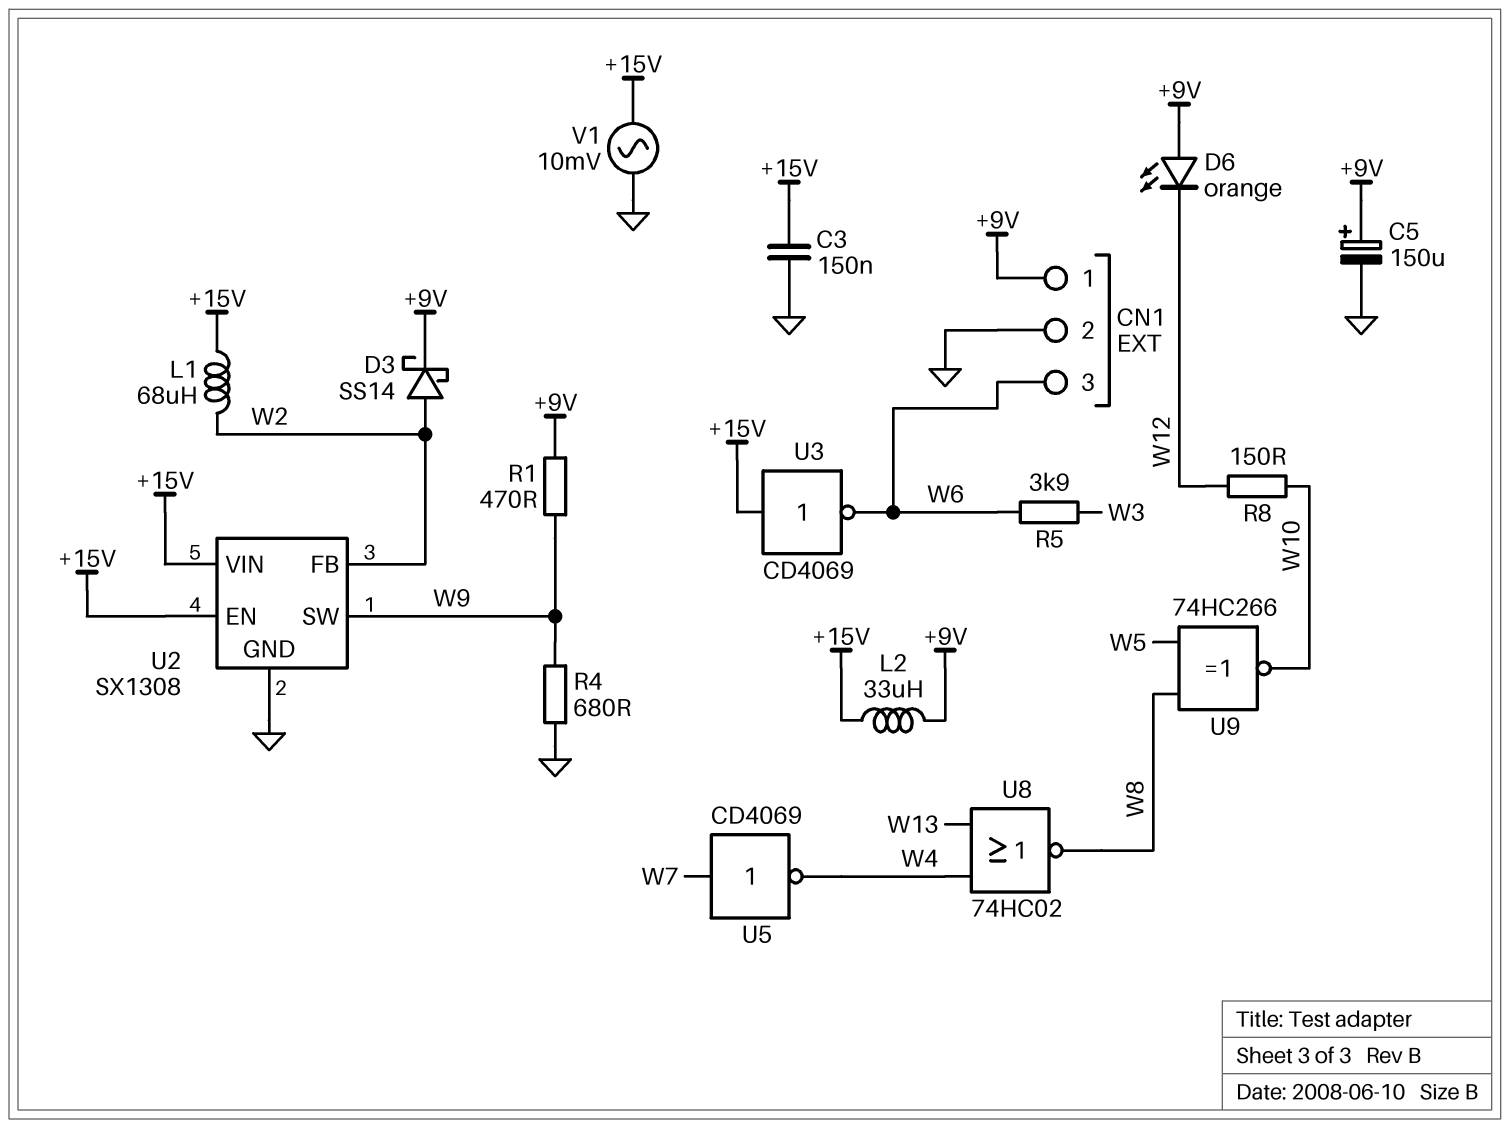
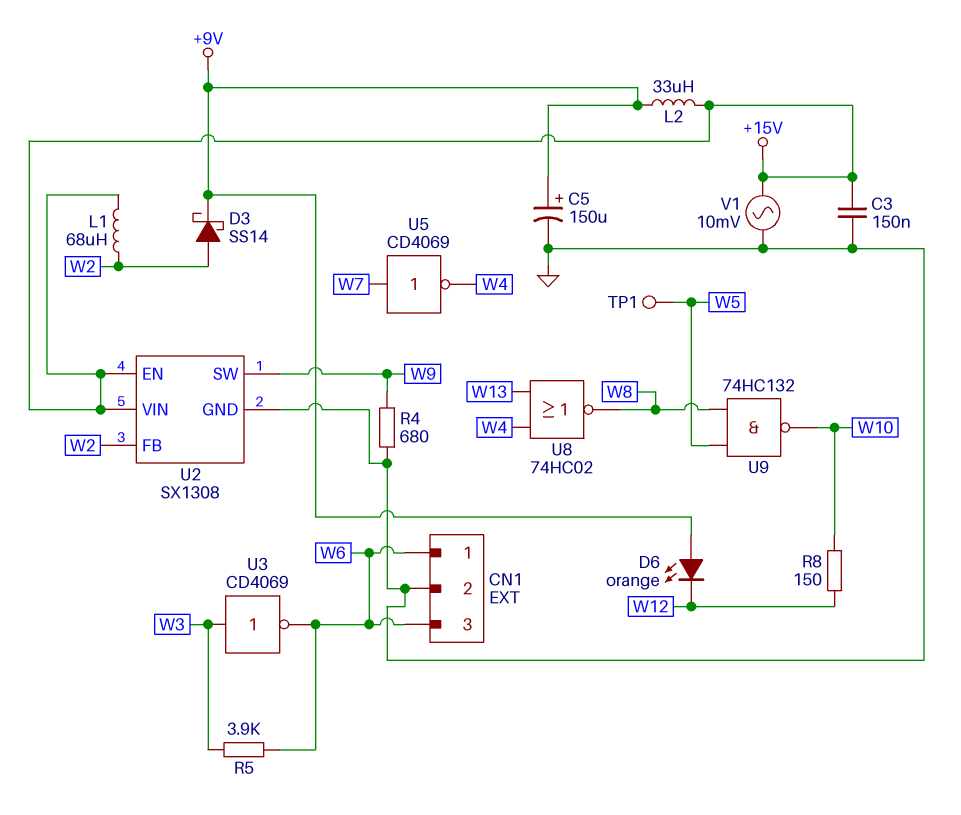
CN1 pin 1: +9V -> W6
R1: 470 (+9V, W9) -> none
TP1: none -> test point (W5)
U3: NOT CD4069 (in +15V, out W6) -> NOT CD4069 (in W3, out W6)
U9: XNOR 74HC266 (in W5, in W8, out W10) -> NAND 74HC132 (in W5, in W8, out W10)

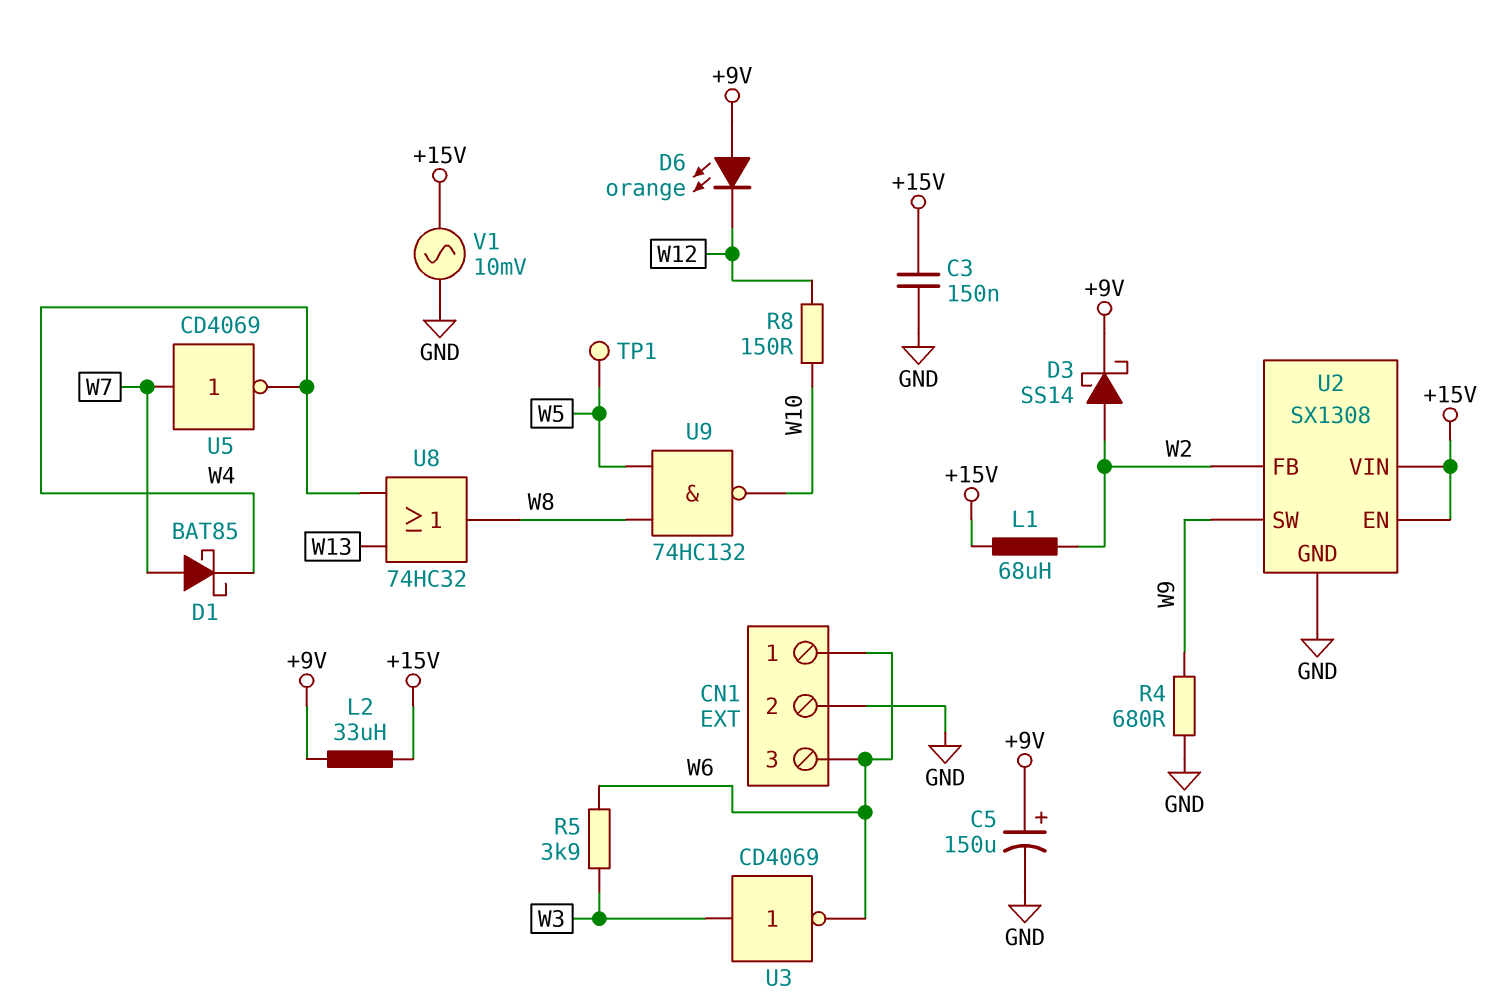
D1: none -> schottky BAT85 (A W7, K W4)
U8: NOR 74HC02 (in W4, in W13, out W8) -> OR 74HC32 (in W4, in W13, out W8)

